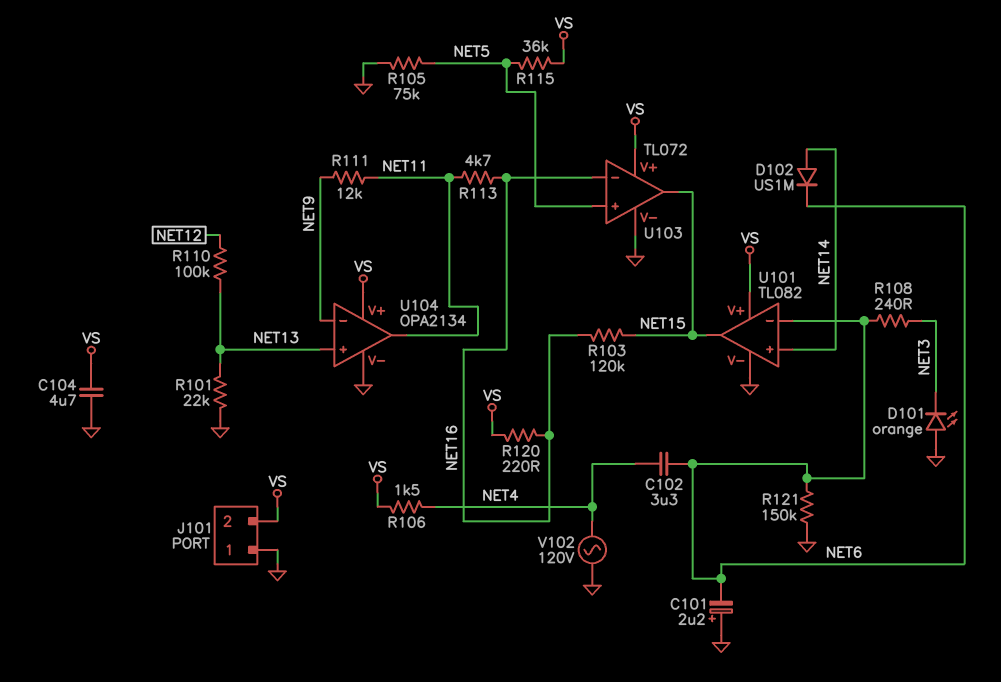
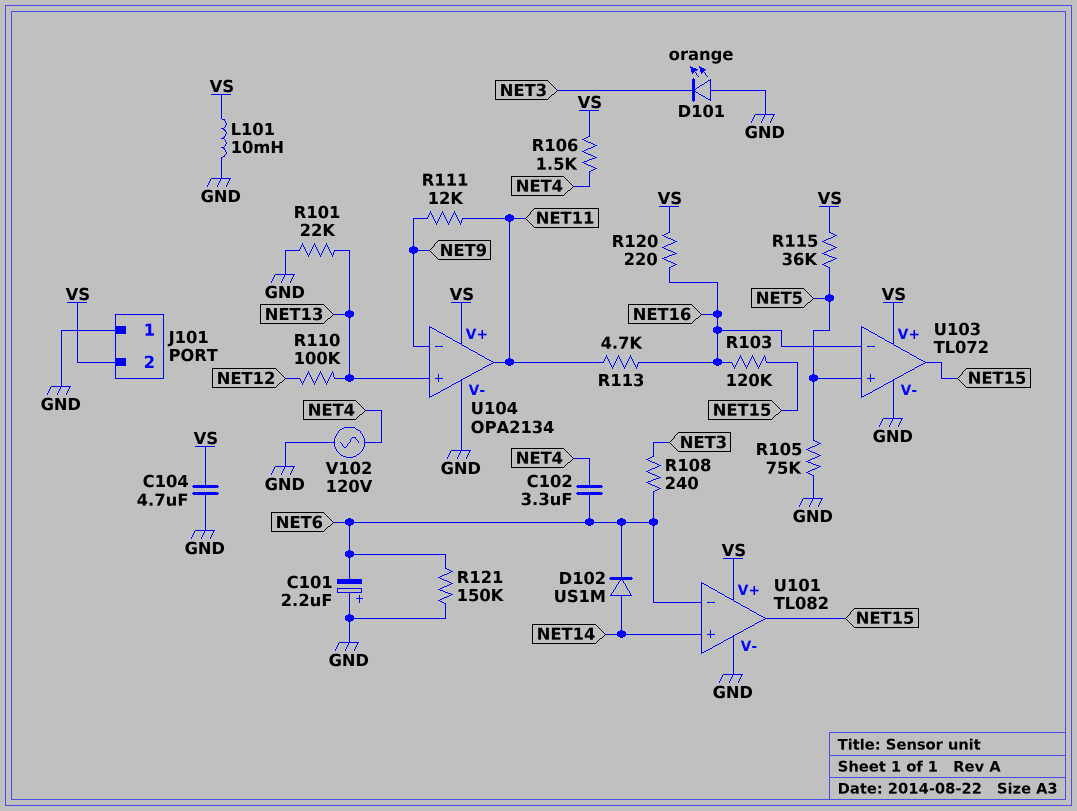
L101: none -> 10mH (GND, VS)

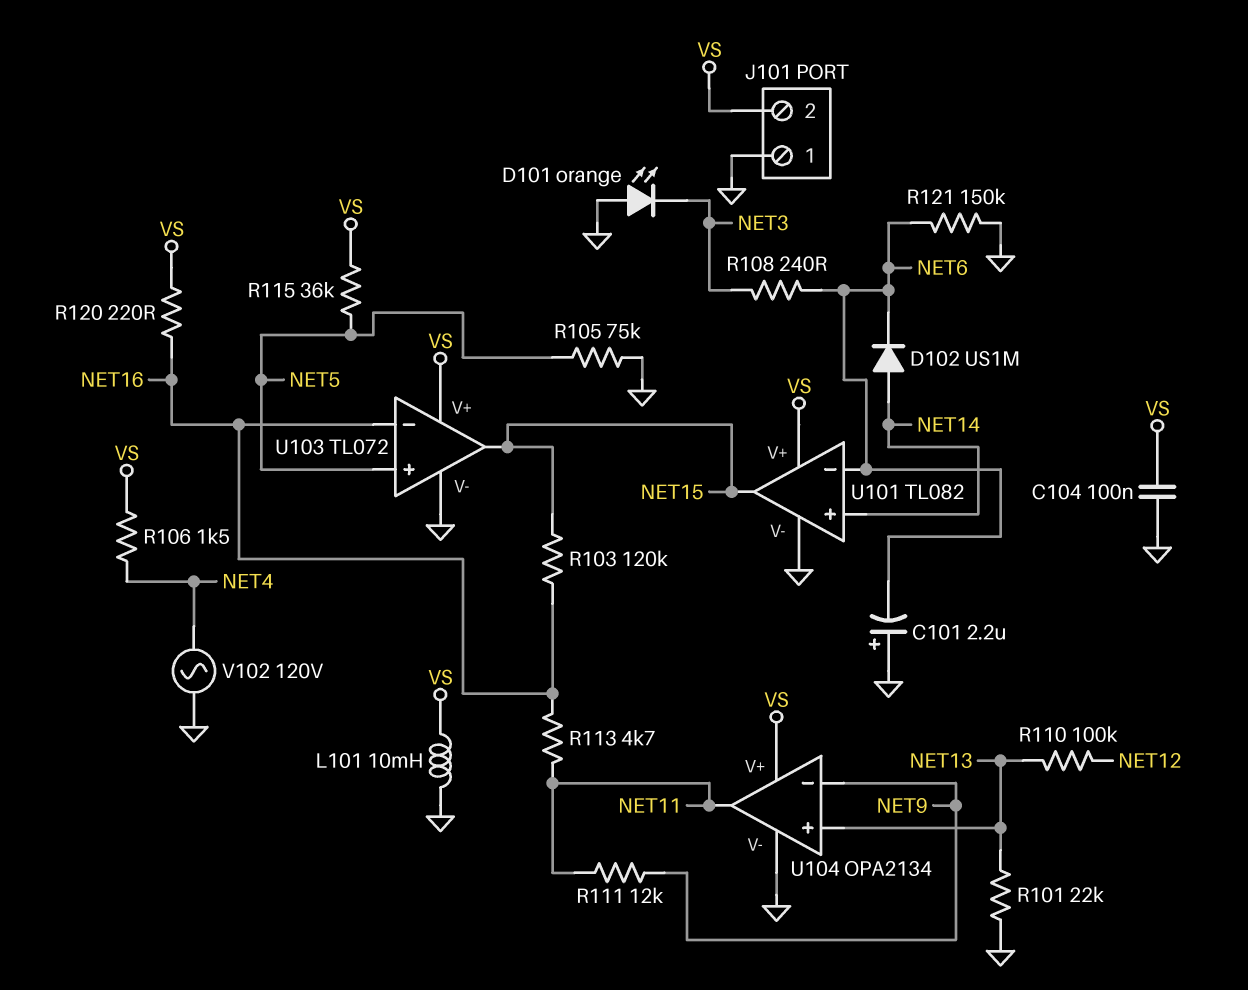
C102: 3.3uF (NET4, NET6) -> none
C104: 4.7uF (GND, VS) -> 100nF (GND, VS)

